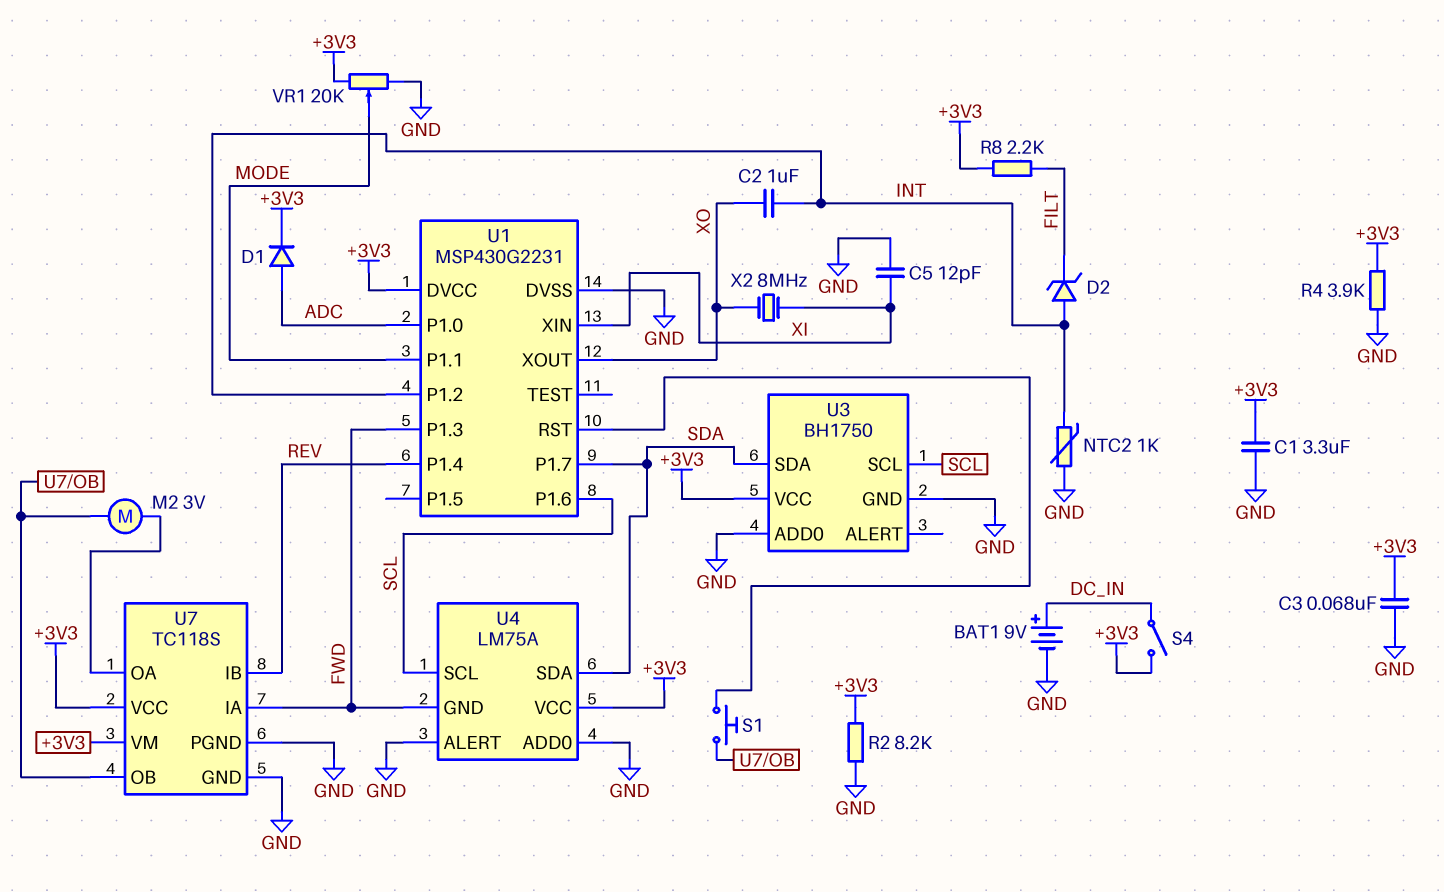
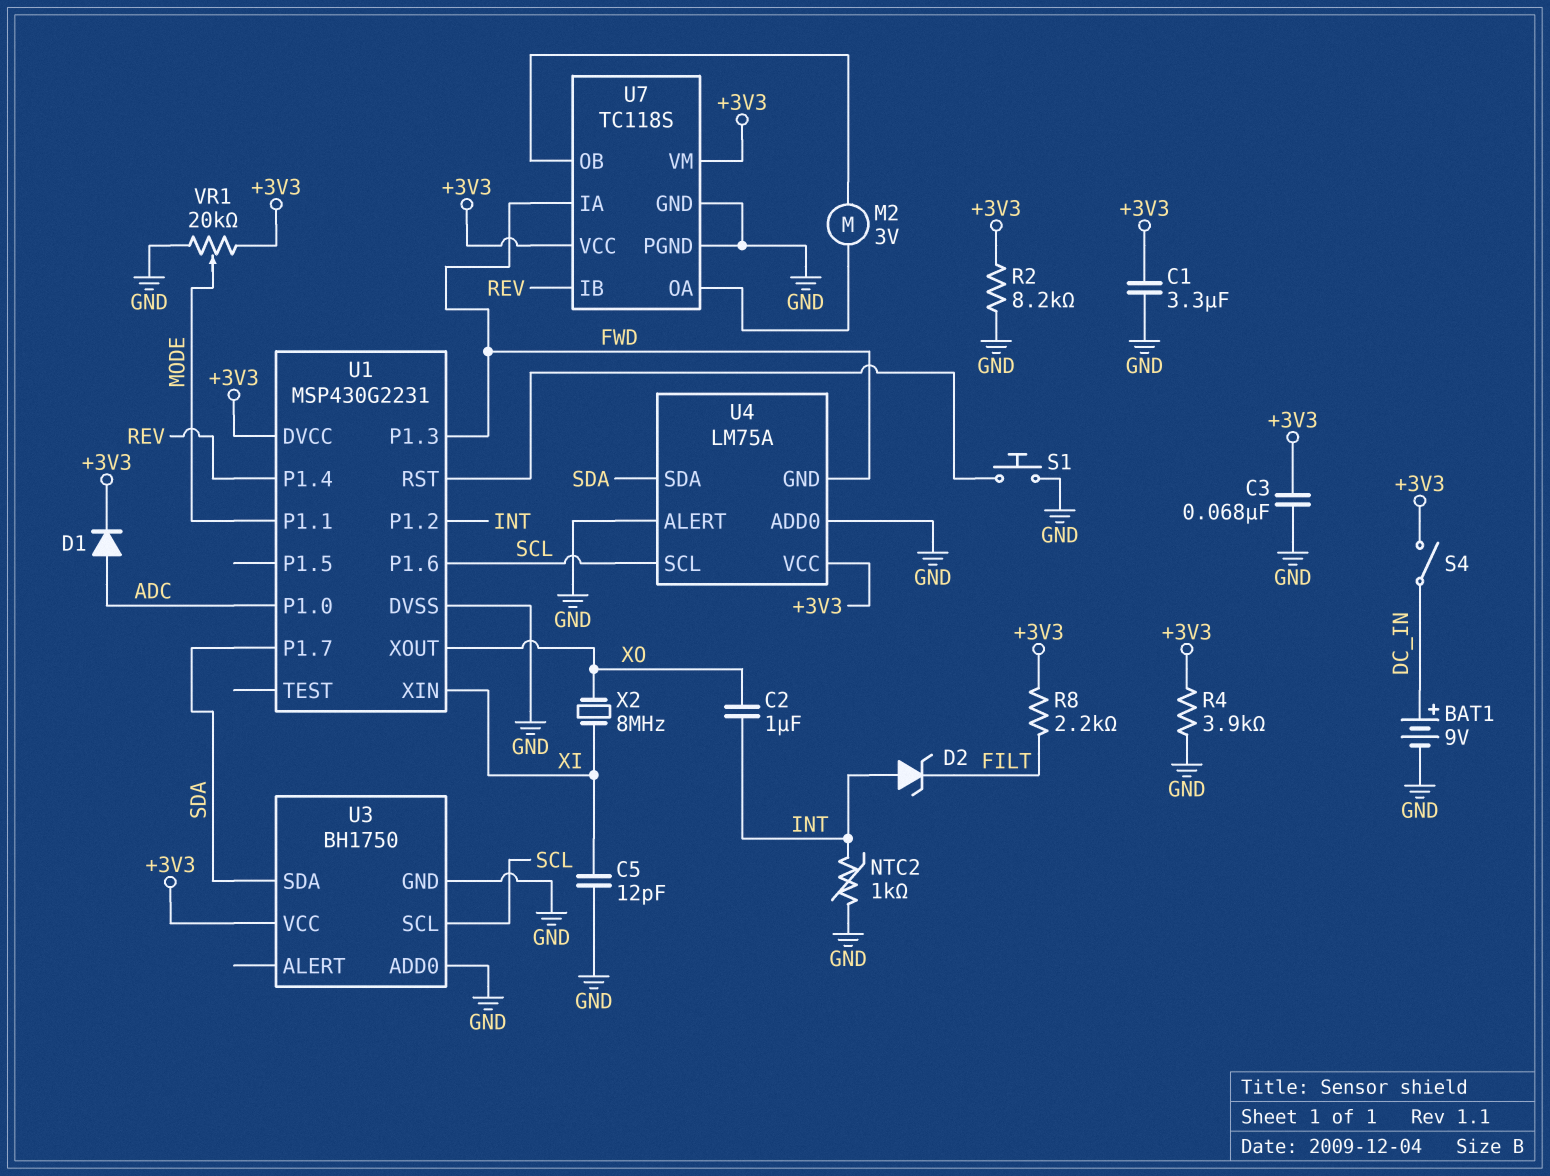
S1: button (U1/RST, U7/OB) -> button (GND, U1/RST)

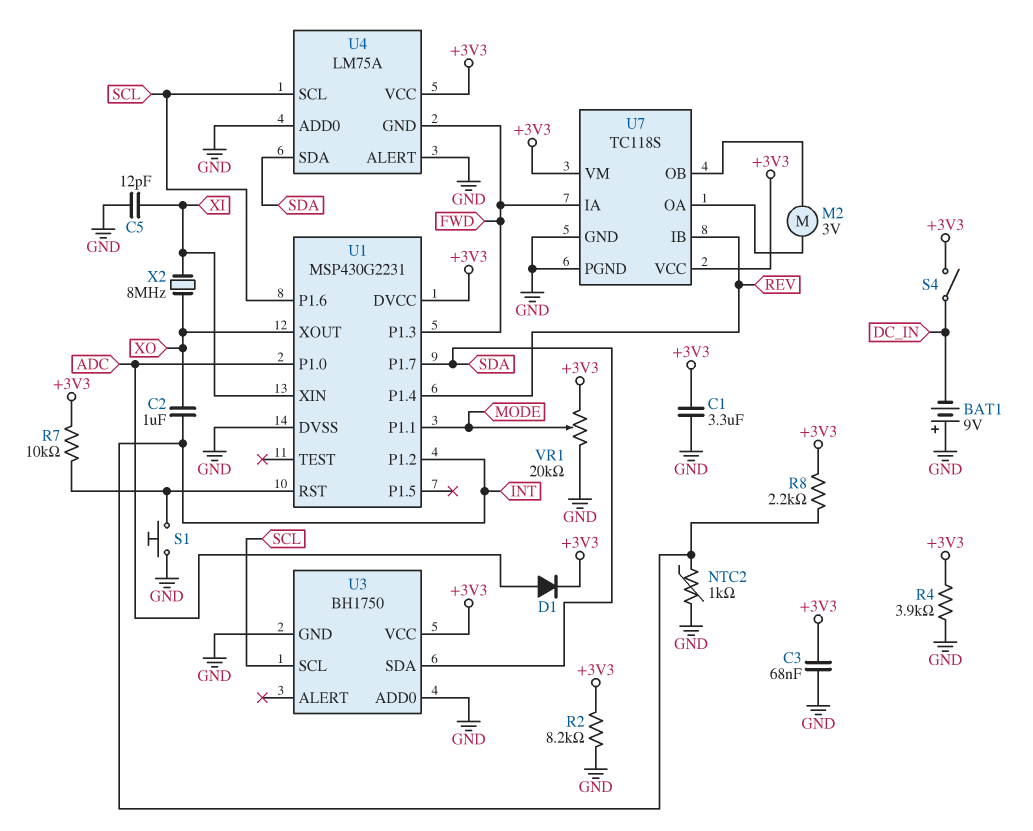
BAT1: 9V (plus DC_IN, minus GND) -> 9V (plus GND, minus DC_IN)
D2: zener (A INT, K FILT) -> none
R7: none -> 10k (+3V3, U1/RST)
R8: 2.2k (+3V3, FILT) -> 2.2k (+3V3, INT)

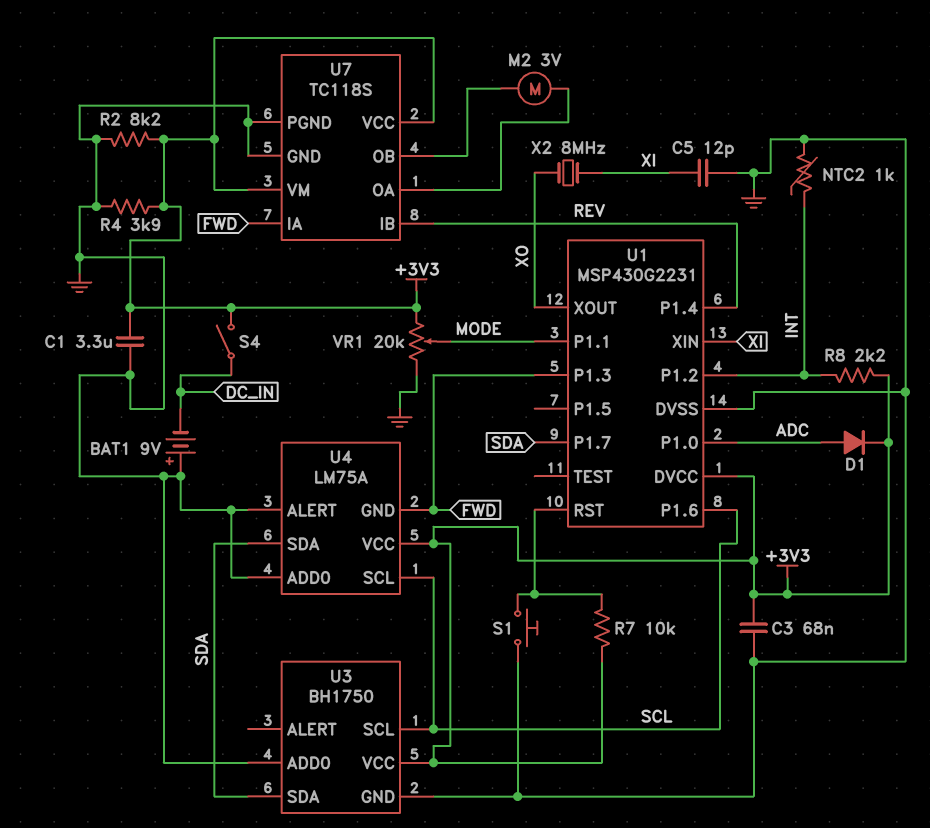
C2: 1uF (INT, XO) -> none

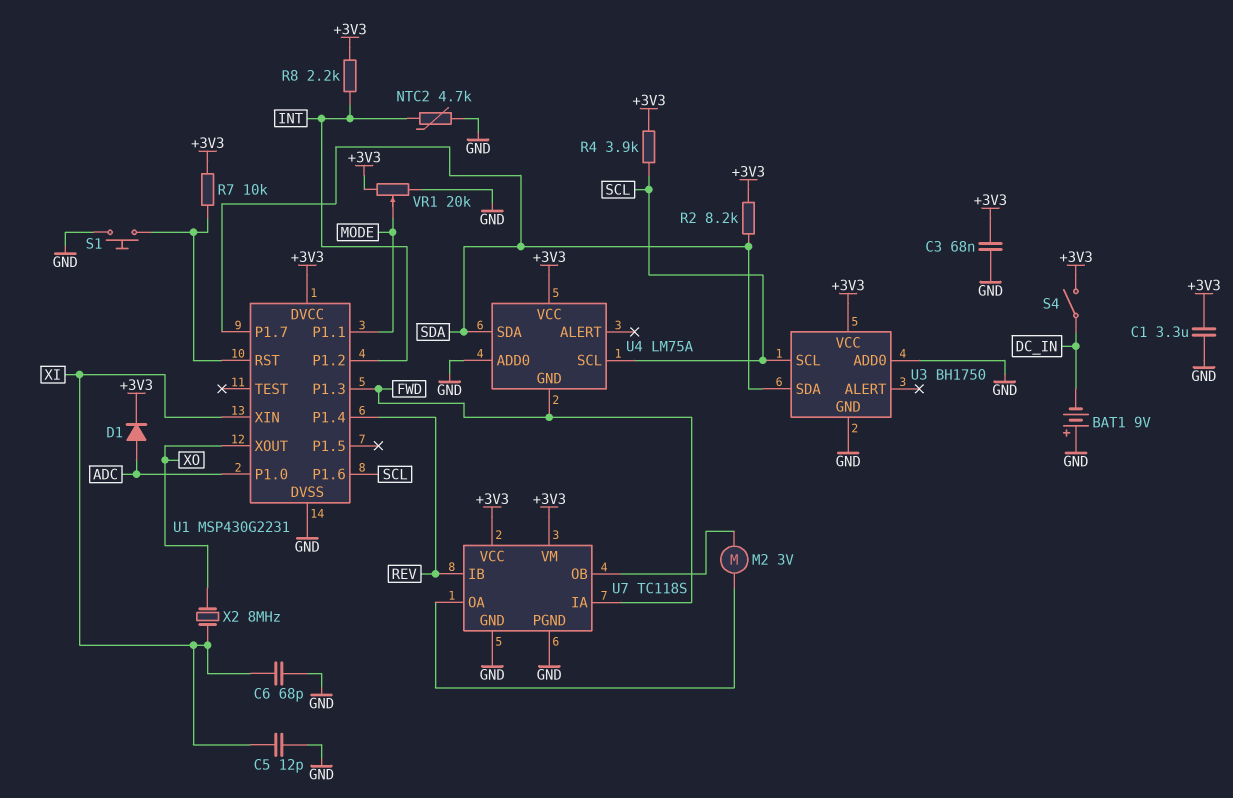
C6: none -> 68pF (GND, XI)
NTC2: 1k (GND, INT) -> 4.7k (GND, INT)
R2: 8.2k (+3V3, GND) -> 8.2k (+3V3, SDA)
R4: 3.9k (+3V3, GND) -> 3.9k (+3V3, SCL)
U4 pin ALERT: GND -> none

